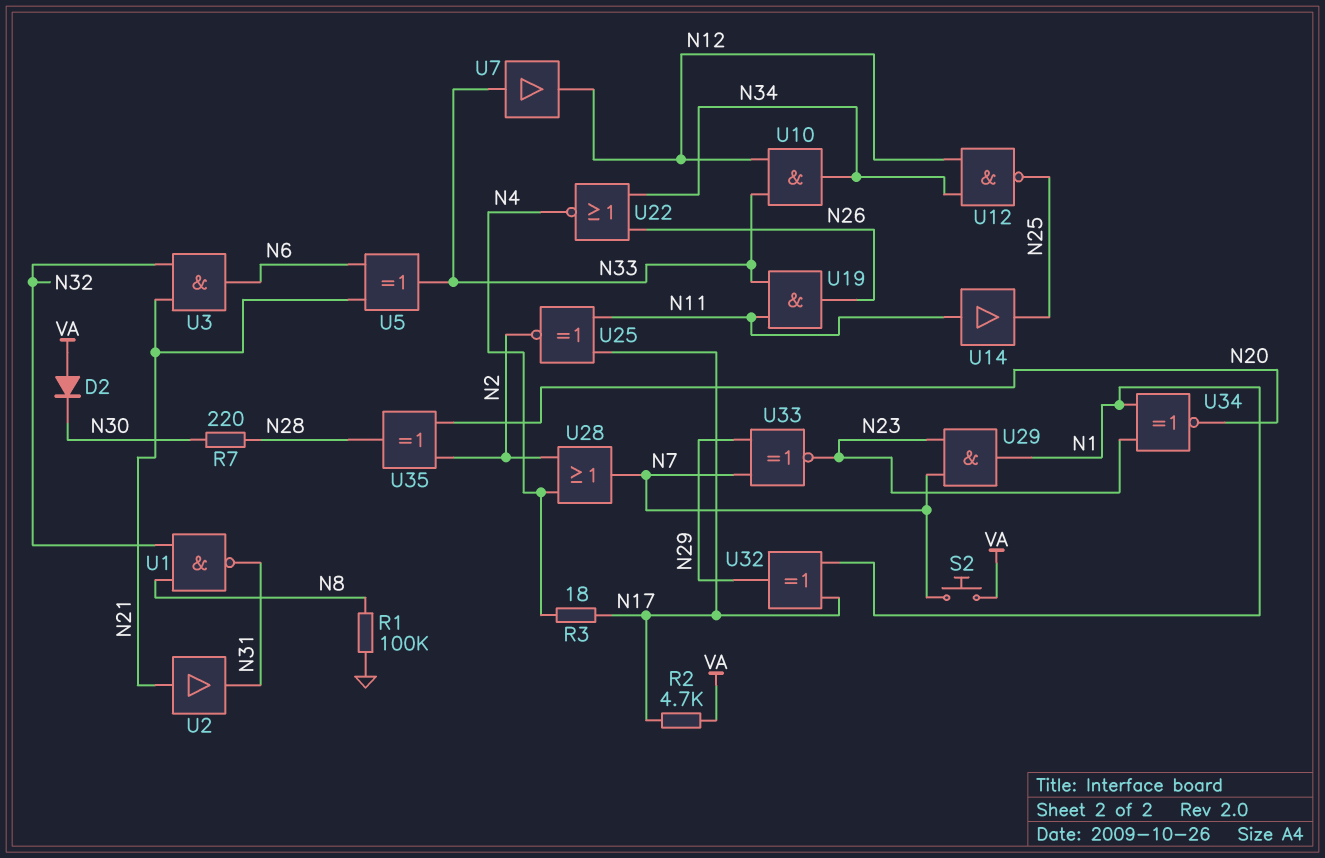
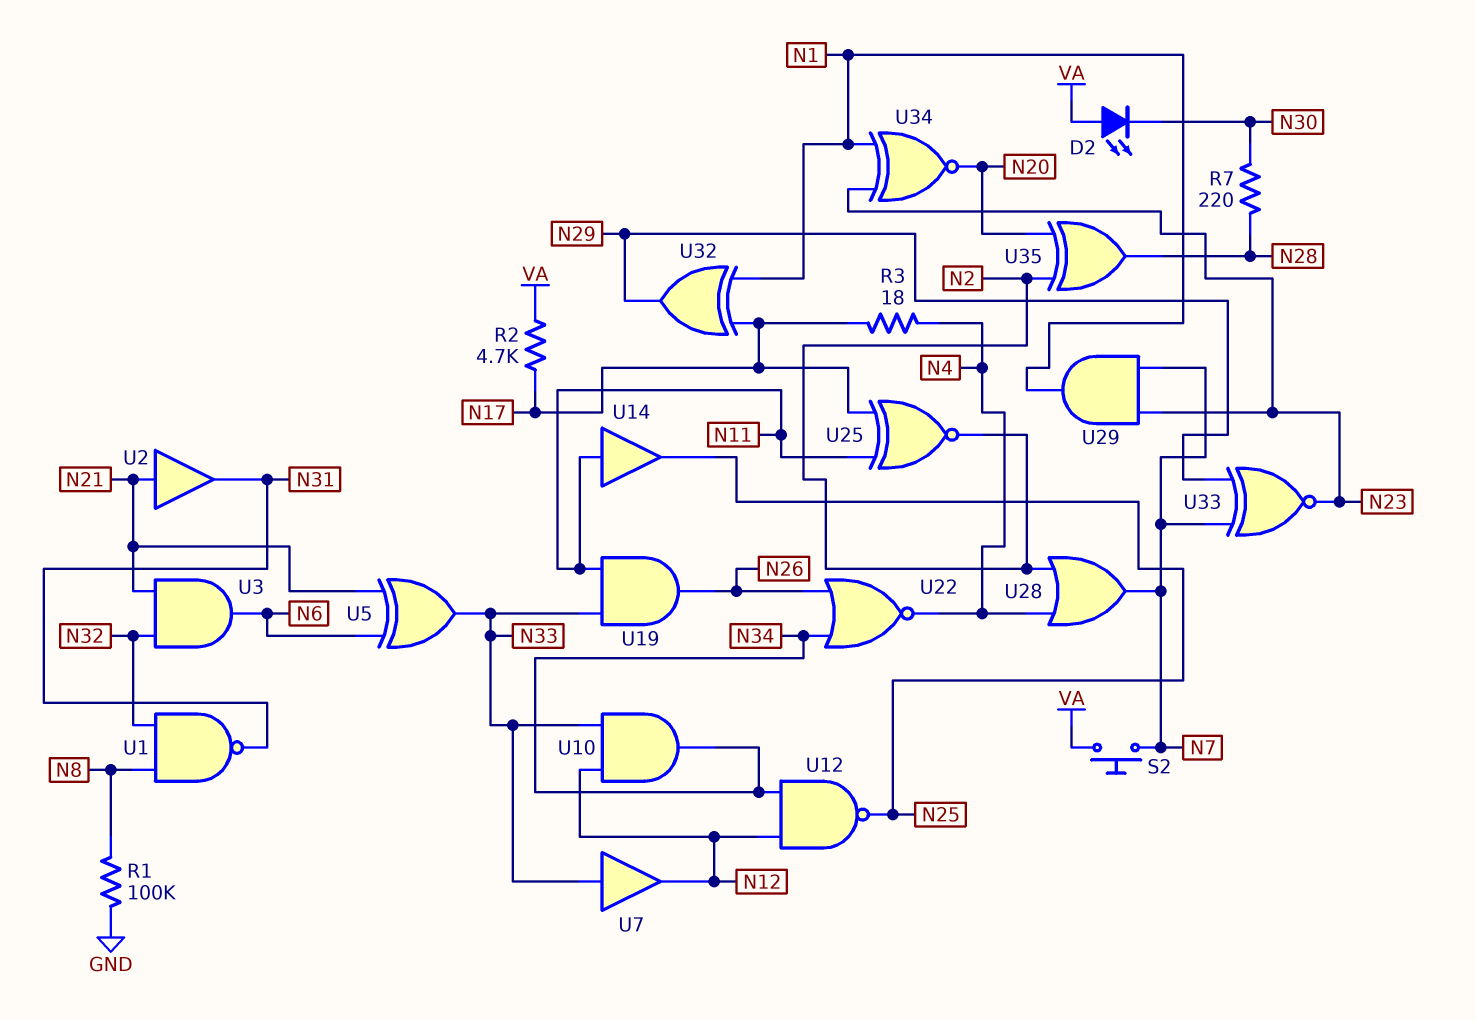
D2: diode (A VA, K N30) -> LED (A VA, K N30)

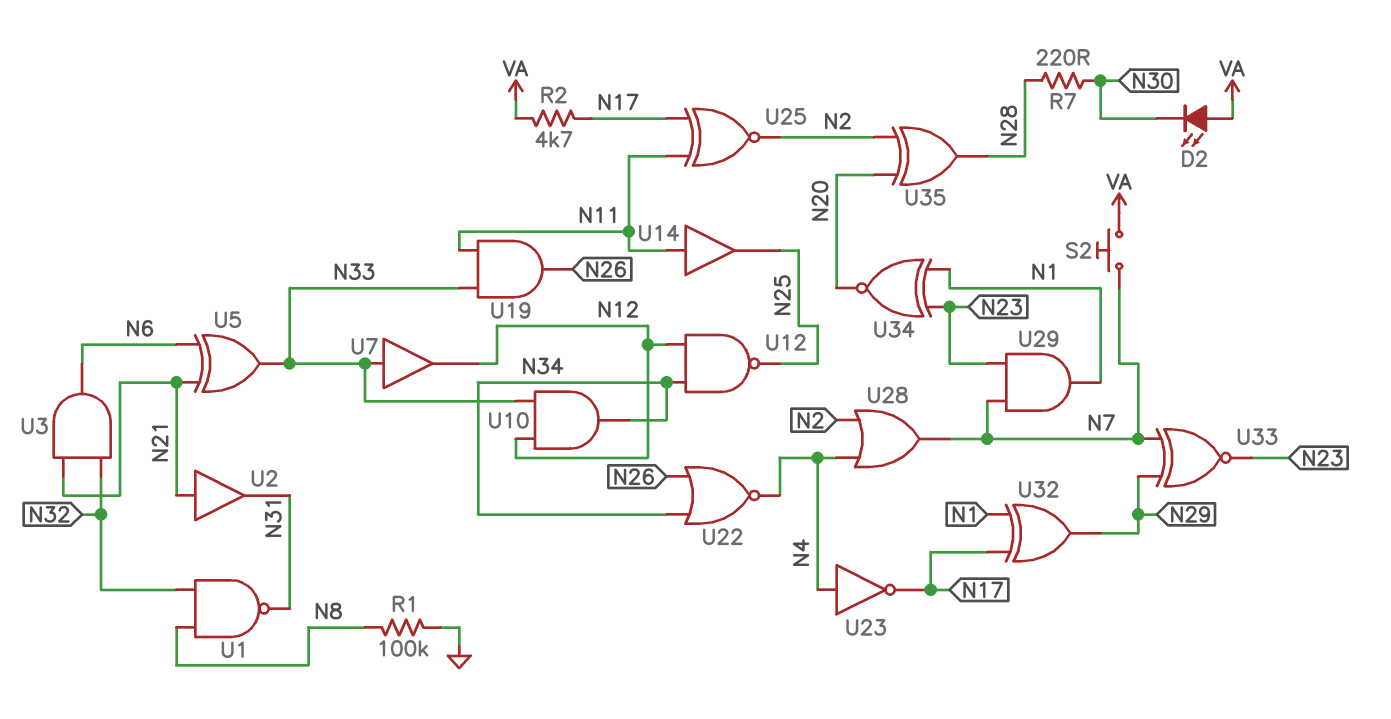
R3: 18 (N4, N17) -> none
U23: none -> NOT (in N4, out N17)

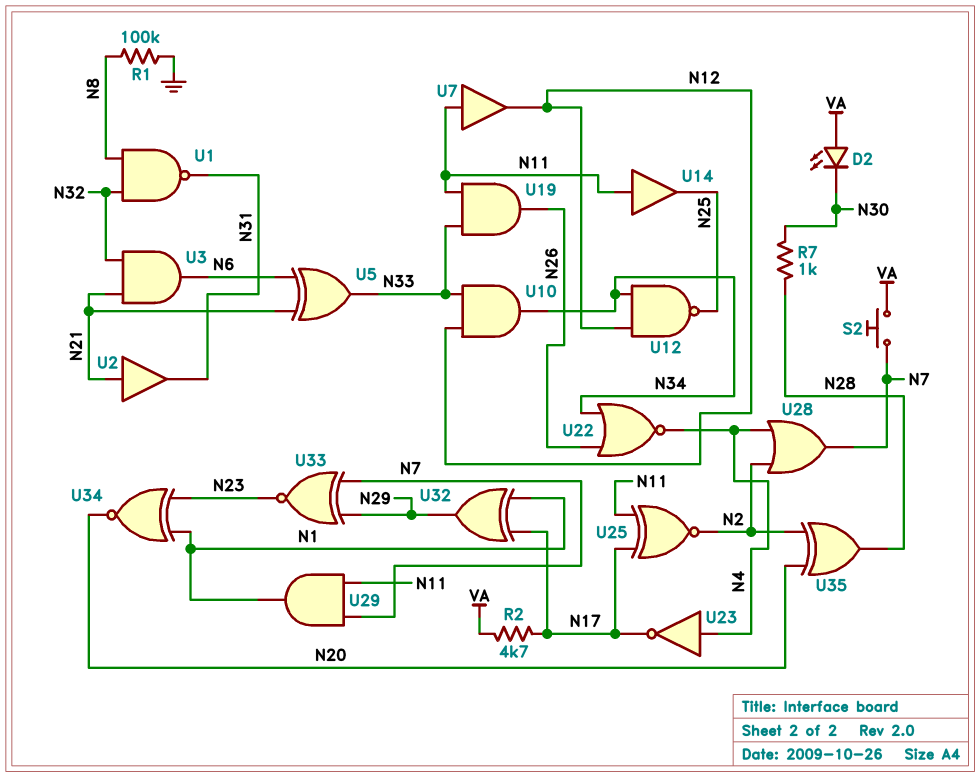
R7: 220 (N28, N30) -> 1k (N28, N30)
U7: buffer (in N33, out N12) -> buffer (in N11, out N12)
U29: AND (in N7, in N23, out N1) -> AND (in N7, in N11, out N1)

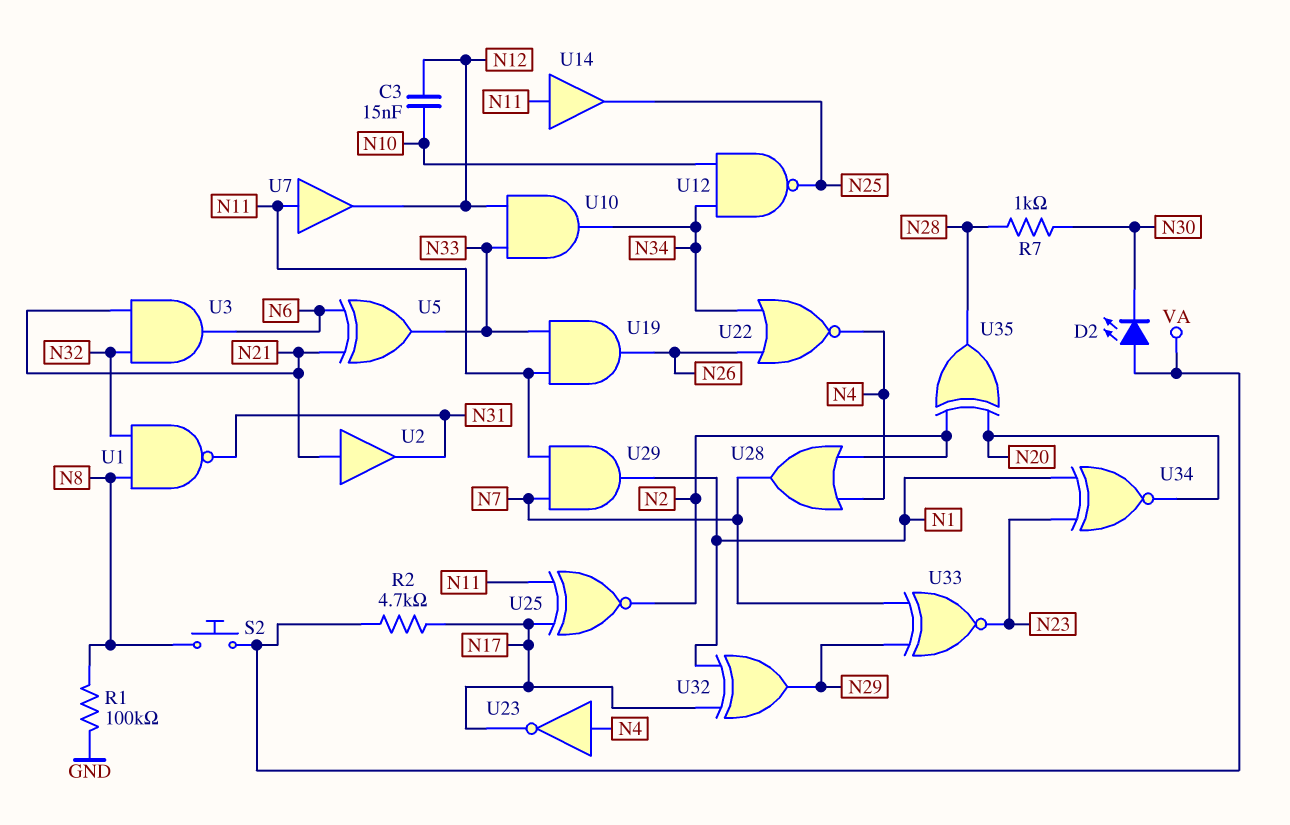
C3: none -> 15nF (N10, N12)
S2: button (N7, VA) -> button (N8, VA)
U12: NAND (in N12, in N34, out N25) -> NAND (in N10, in N34, out N25)

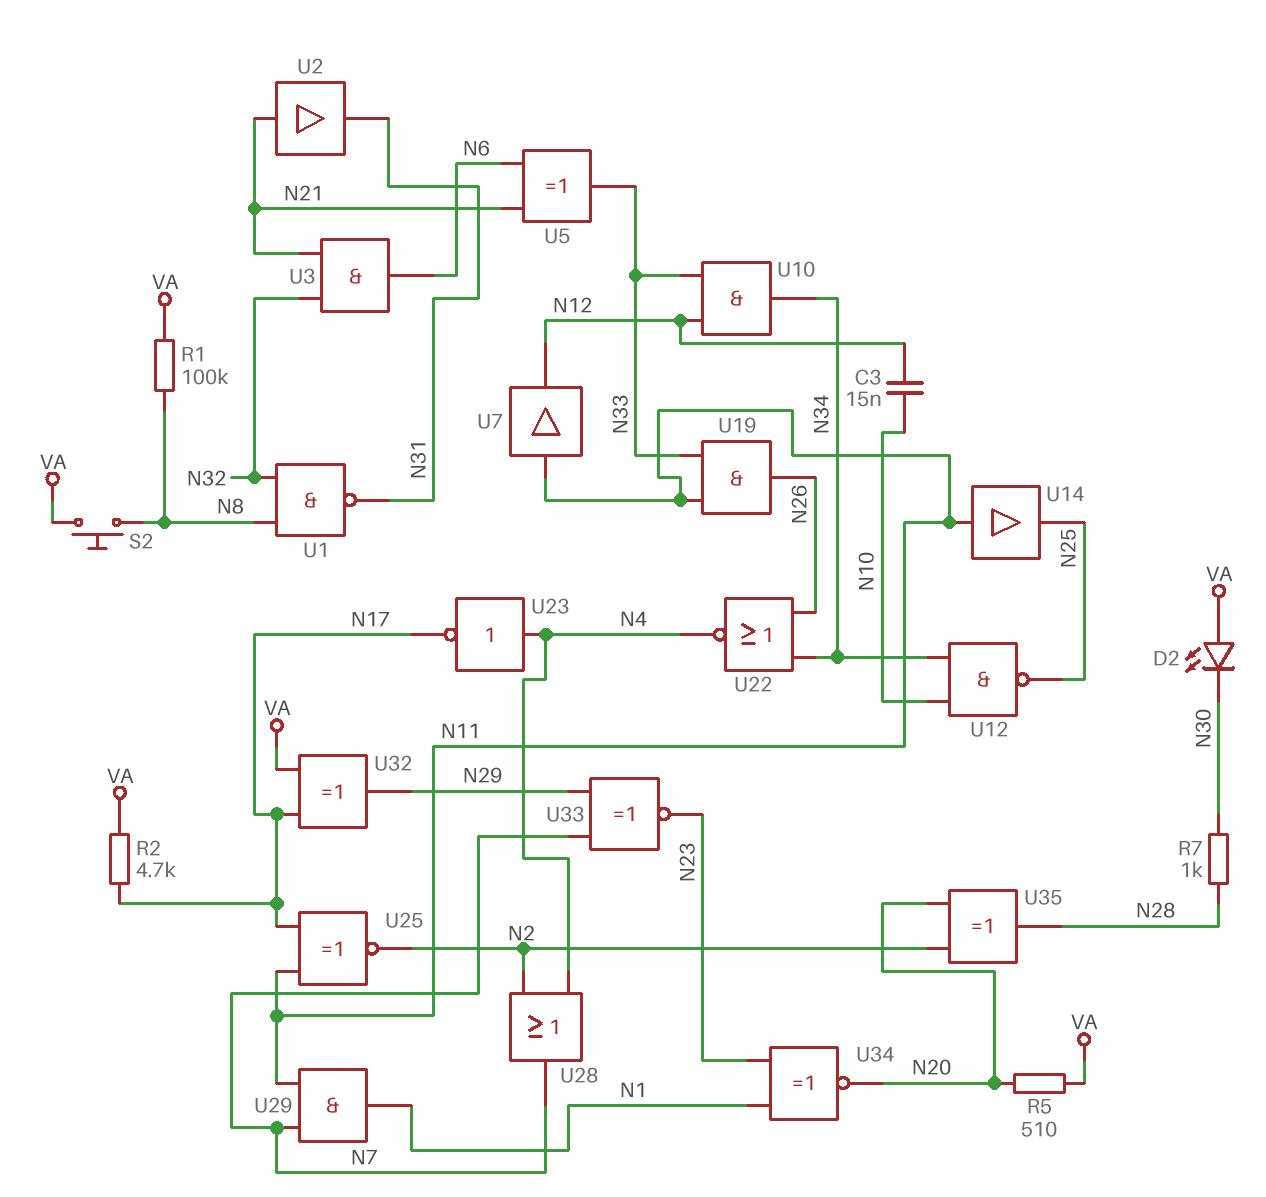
R1: 100k (GND, N8) -> 100k (N8, VA)
R5: none -> 510 (N20, VA)
U32: XOR (in N1, in N17, out N29) -> XOR (in N17, in VA, out N29)

